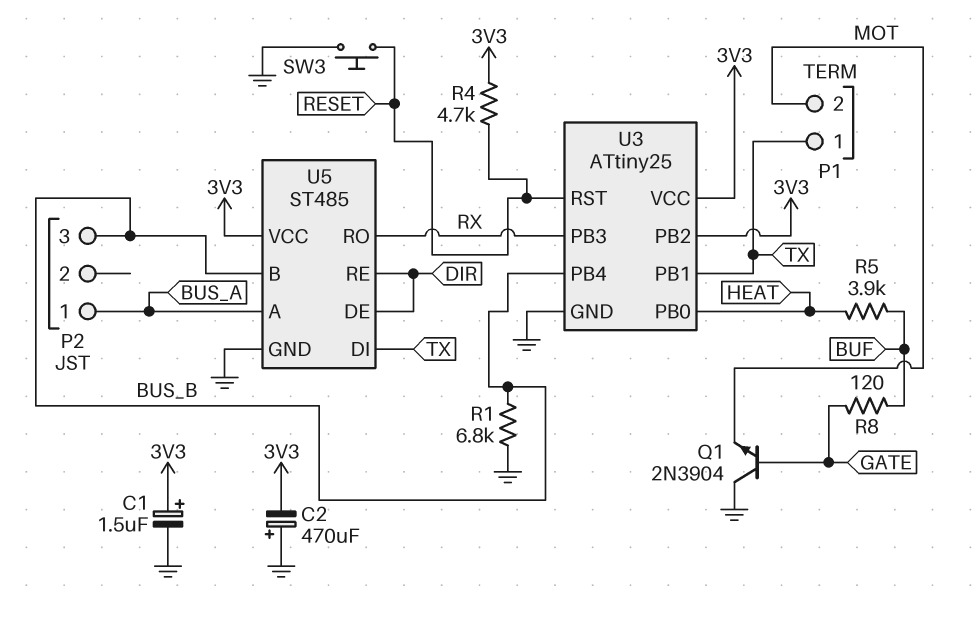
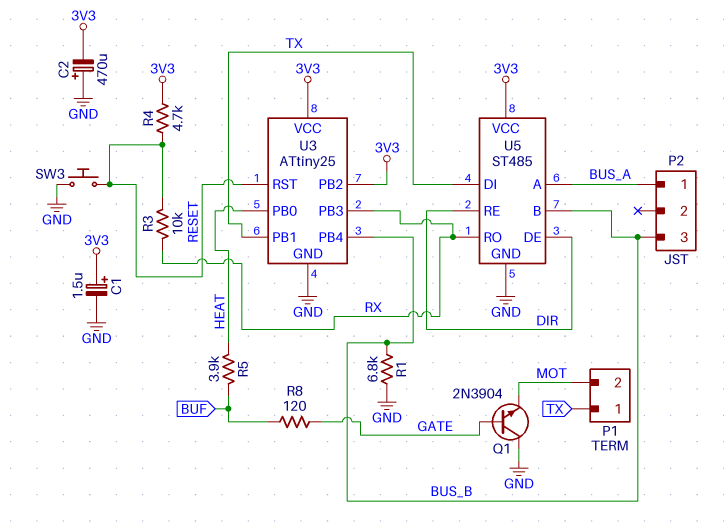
R3: none -> 10k (RESET, RX)

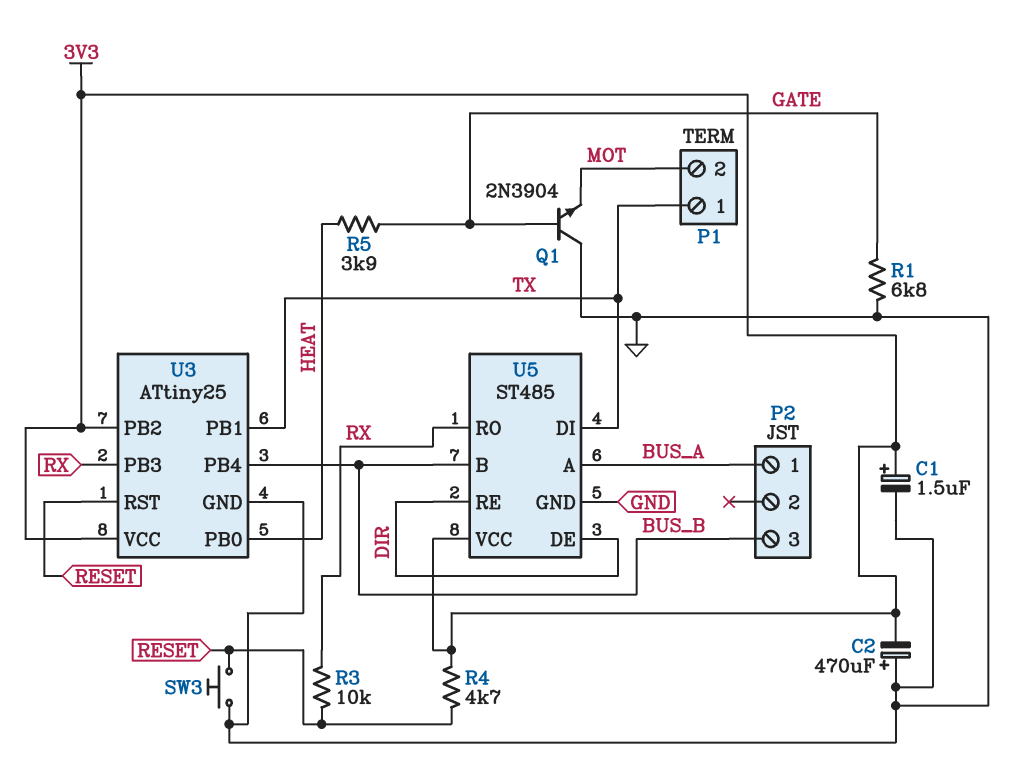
R1: 6.8k (BUS_B, GND) -> 6.8k (GATE, GND)
R5: 3.9k (BUF, HEAT) -> 3.9k (GATE, HEAT)
R8: 120 (BUF, GATE) -> none

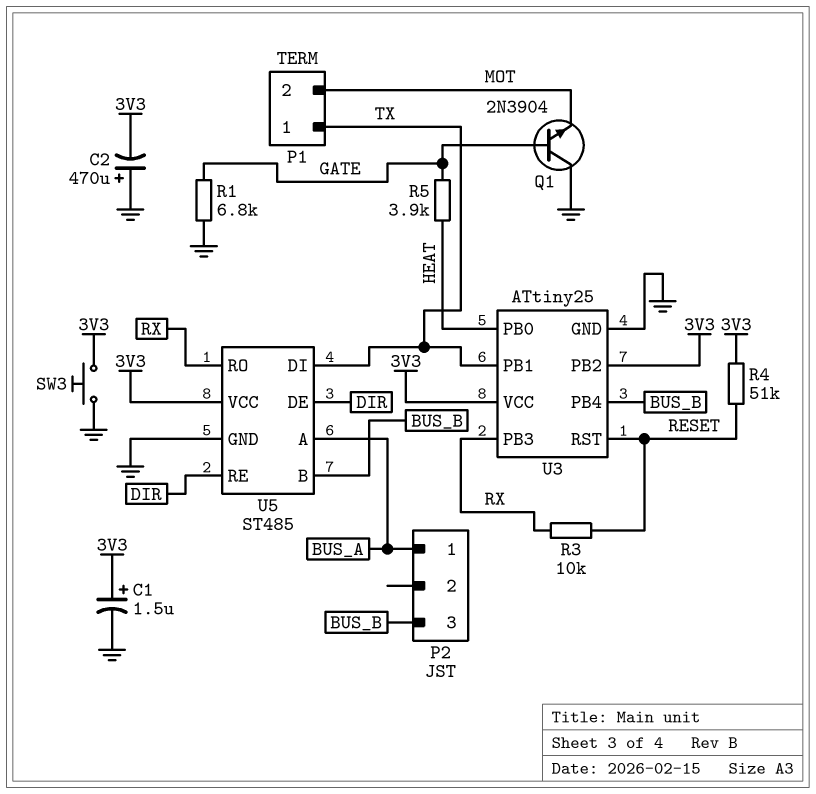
R4: 4.7k (3V3, RESET) -> 51k (3V3, RESET)
SW3: button (GND, RESET) -> button (3V3, GND)

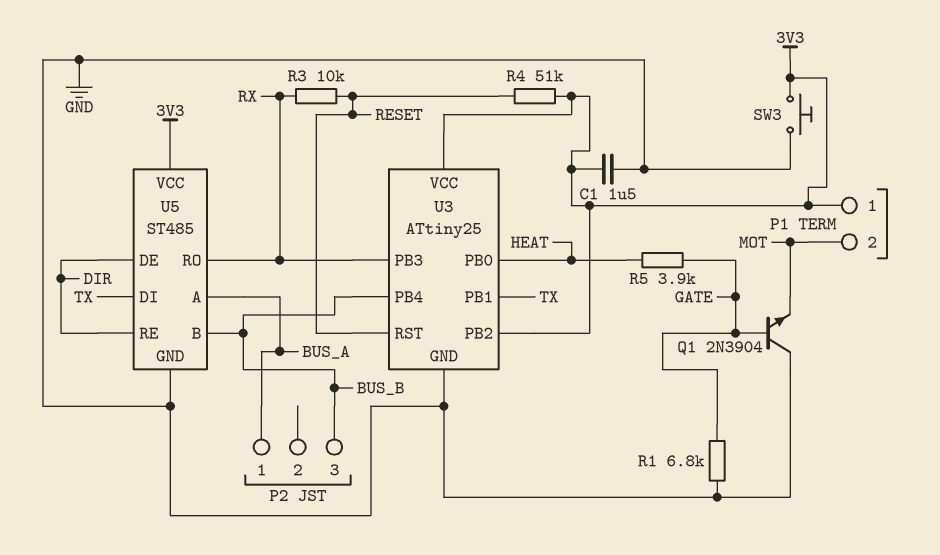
C1: 1.5uF (plus 3V3, minus GND) -> 1.5uF (3V3, GND)
C2: 470uF (plus GND, minus 3V3) -> none
P1 pin 1: TX -> 3V3

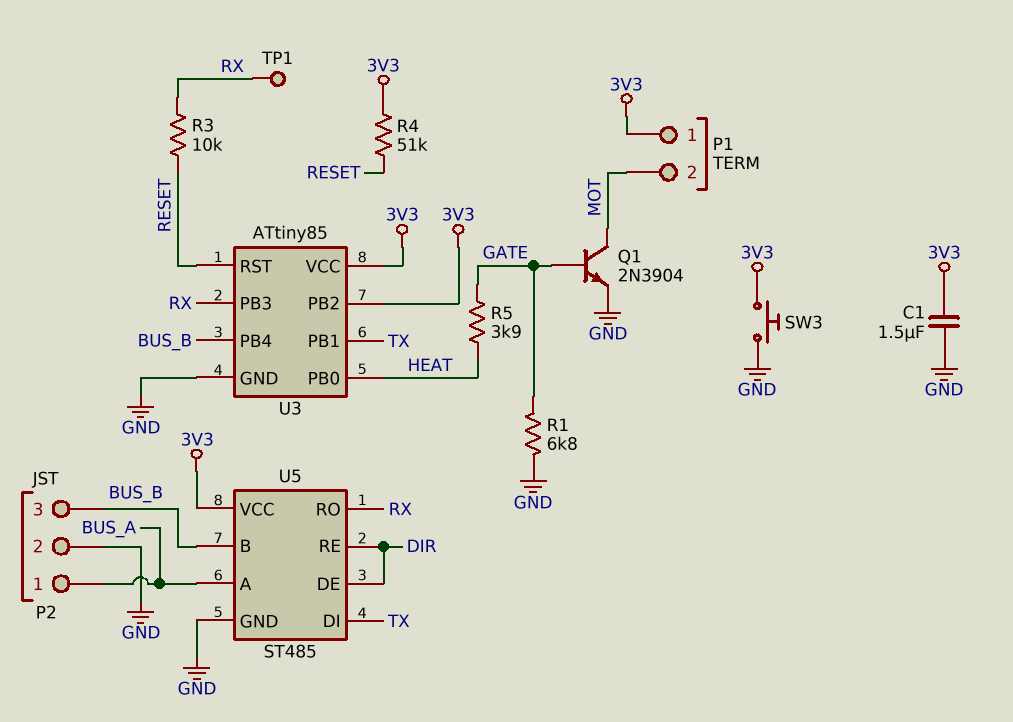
P2 pin 2: none -> GND
Q1: NPN 2N3904 (B GATE, C GND, E MOT) -> NPN 2N3904 (B GATE, C MOT, E GND)
TP1: none -> test point (RX)
U3: ATtiny25 -> ATtiny85

